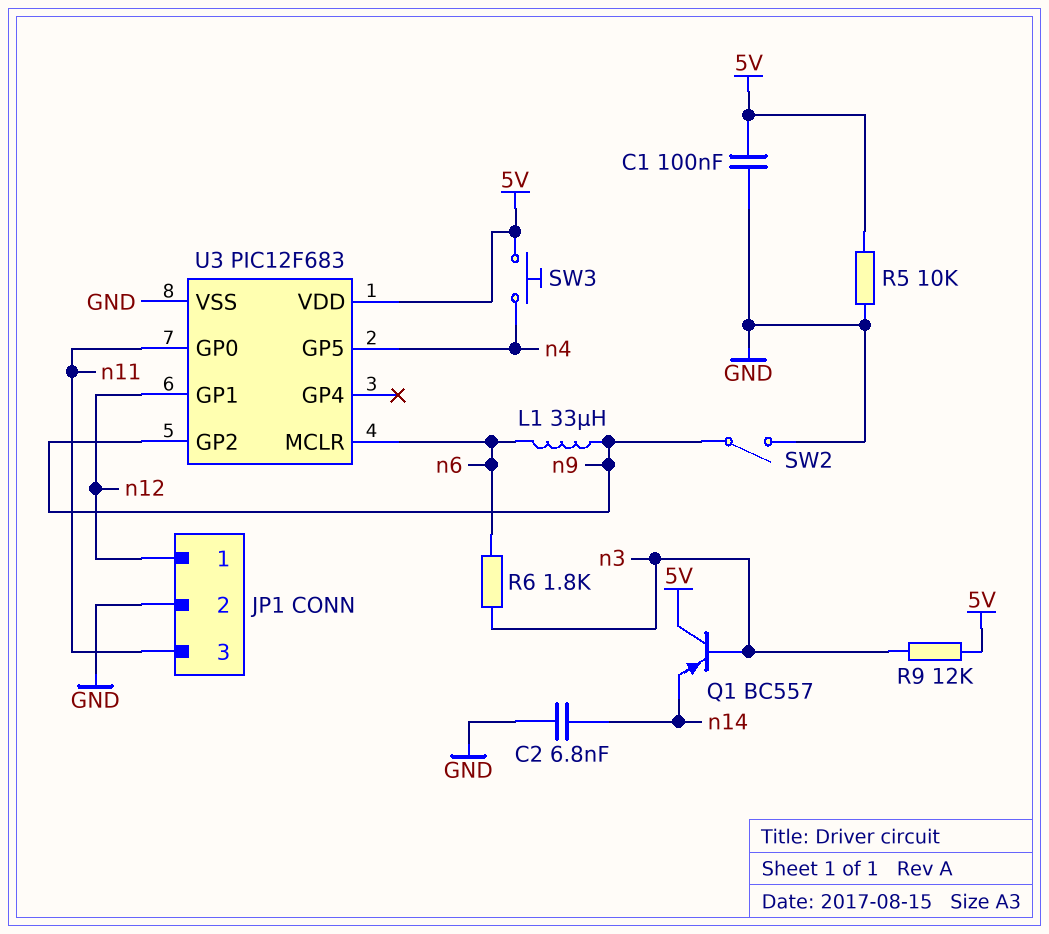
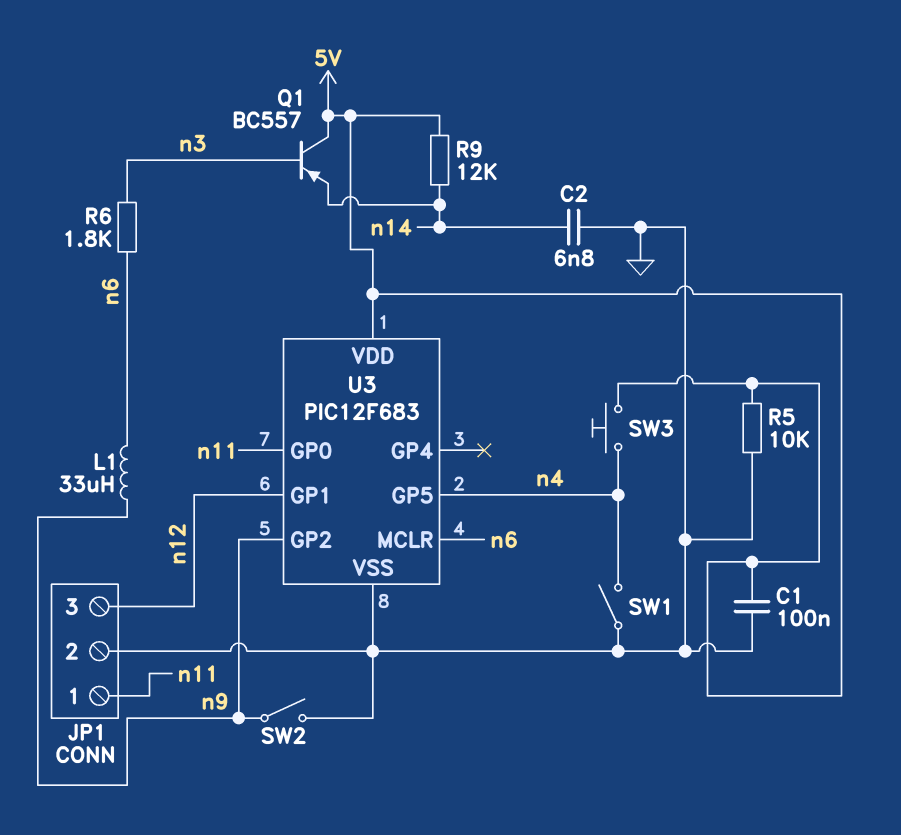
JP1 pin 1: n12 -> n11
JP1 pin 3: n11 -> n12
R9: 12k (5V, n3) -> 12k (5V, n14)
SW1: none -> switch (GND, n4)

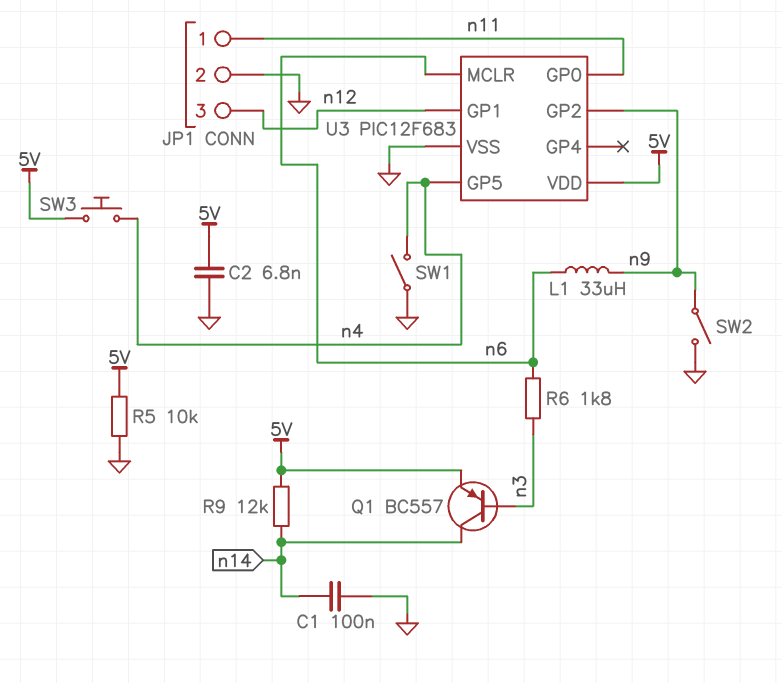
C1: 100nF (5V, GND) -> 100nF (GND, n14)
C2: 6.8nF (GND, n14) -> 6.8nF (5V, GND)
Q1: PNP BC557 (B n3, C 5V, E n14) -> PNP BC557 (B n3, C n14, E 5V)

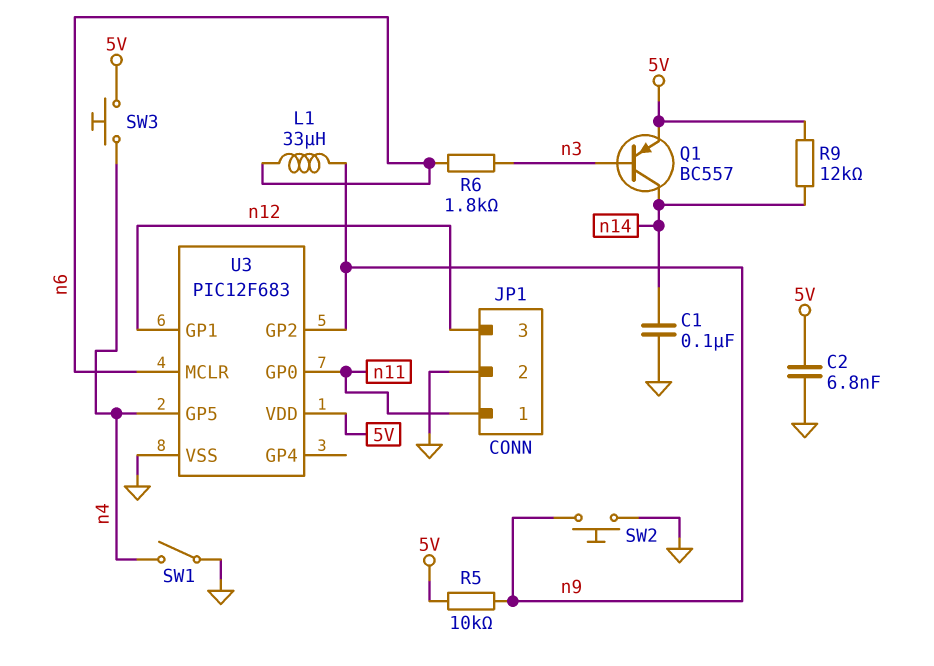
R5: 10k (5V, GND) -> 10k (5V, n9)
SW2: switch (GND, n9) -> button (GND, n9)

